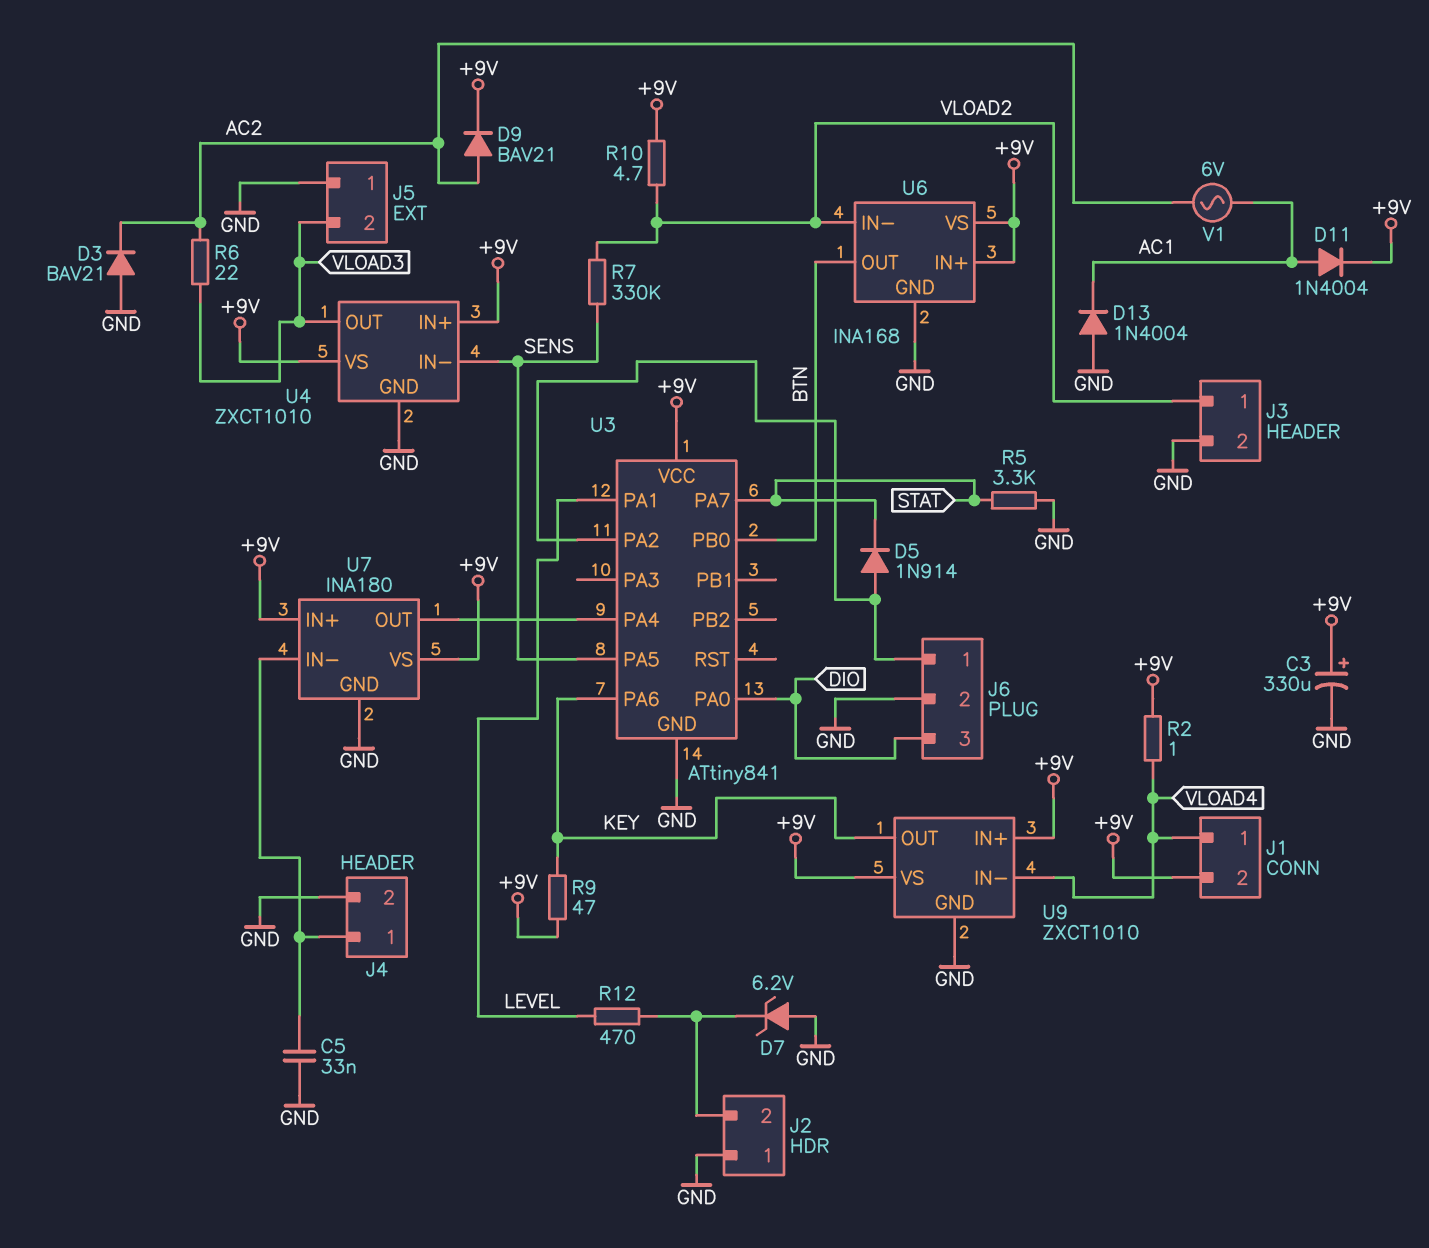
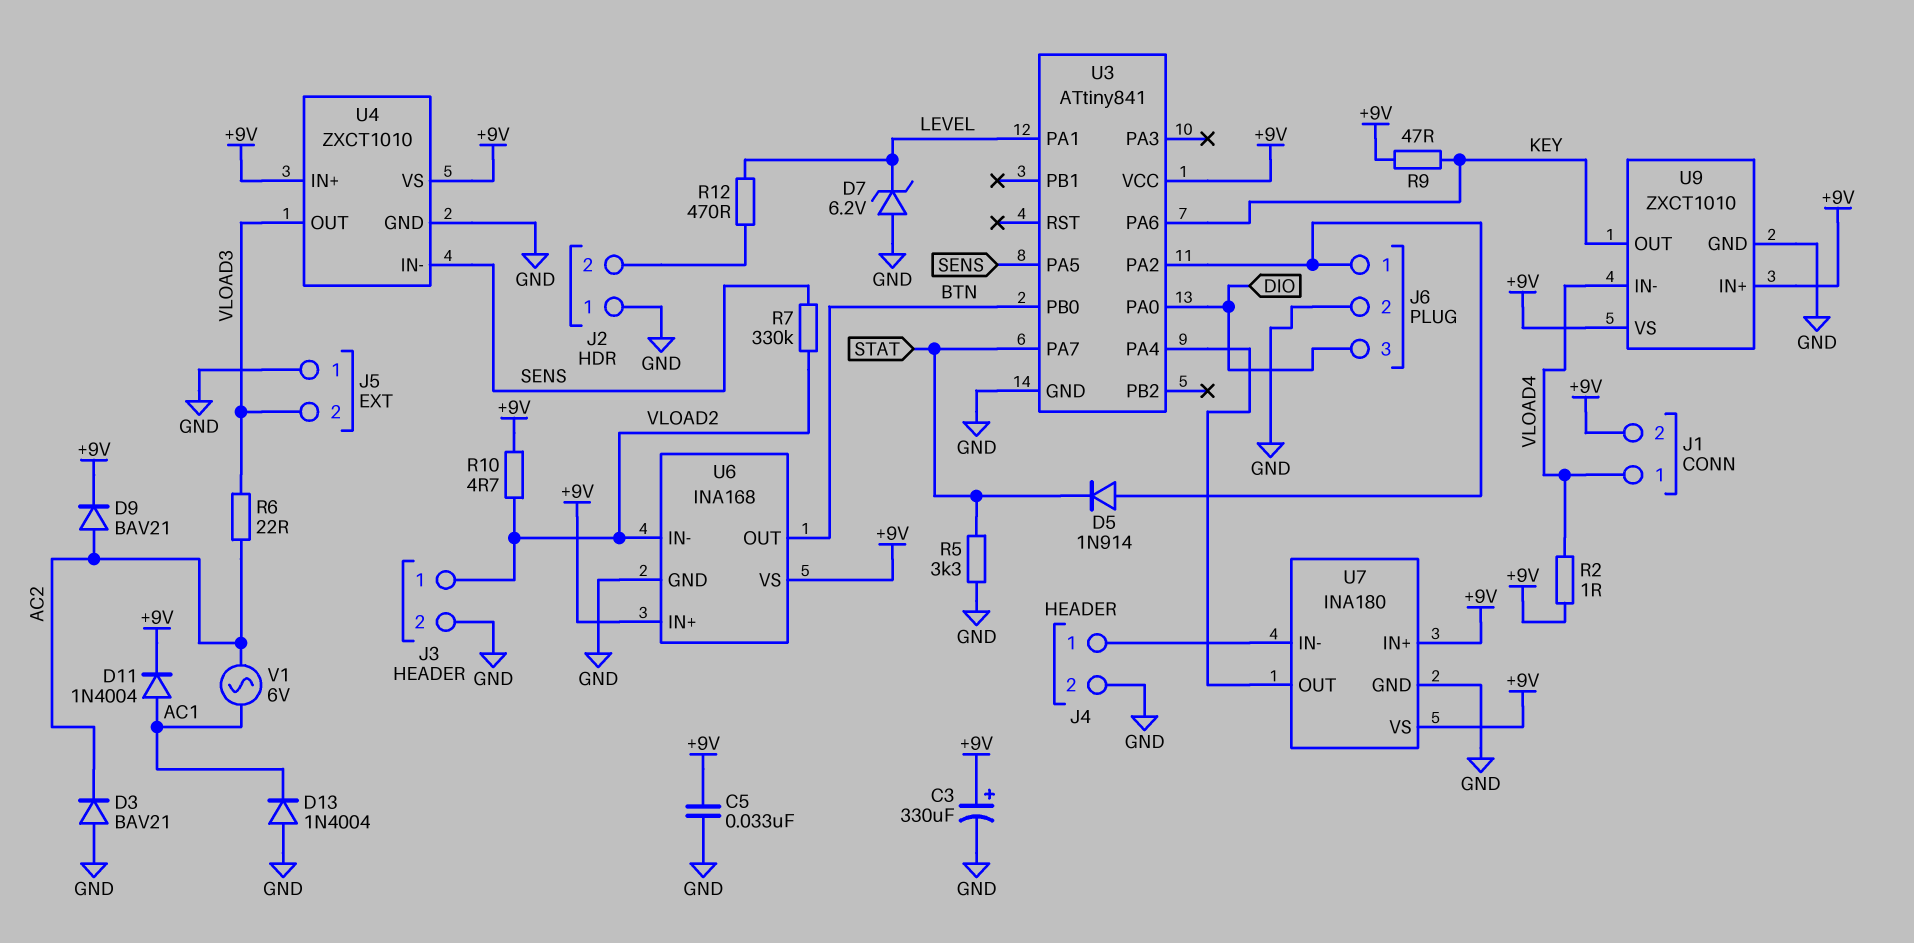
C5: 33nF (GND, J4/1) -> 33nF (+9V, GND)
D7: zener 6.2V (A GND, K J2/2) -> zener 6.2V (A GND, K LEVEL)

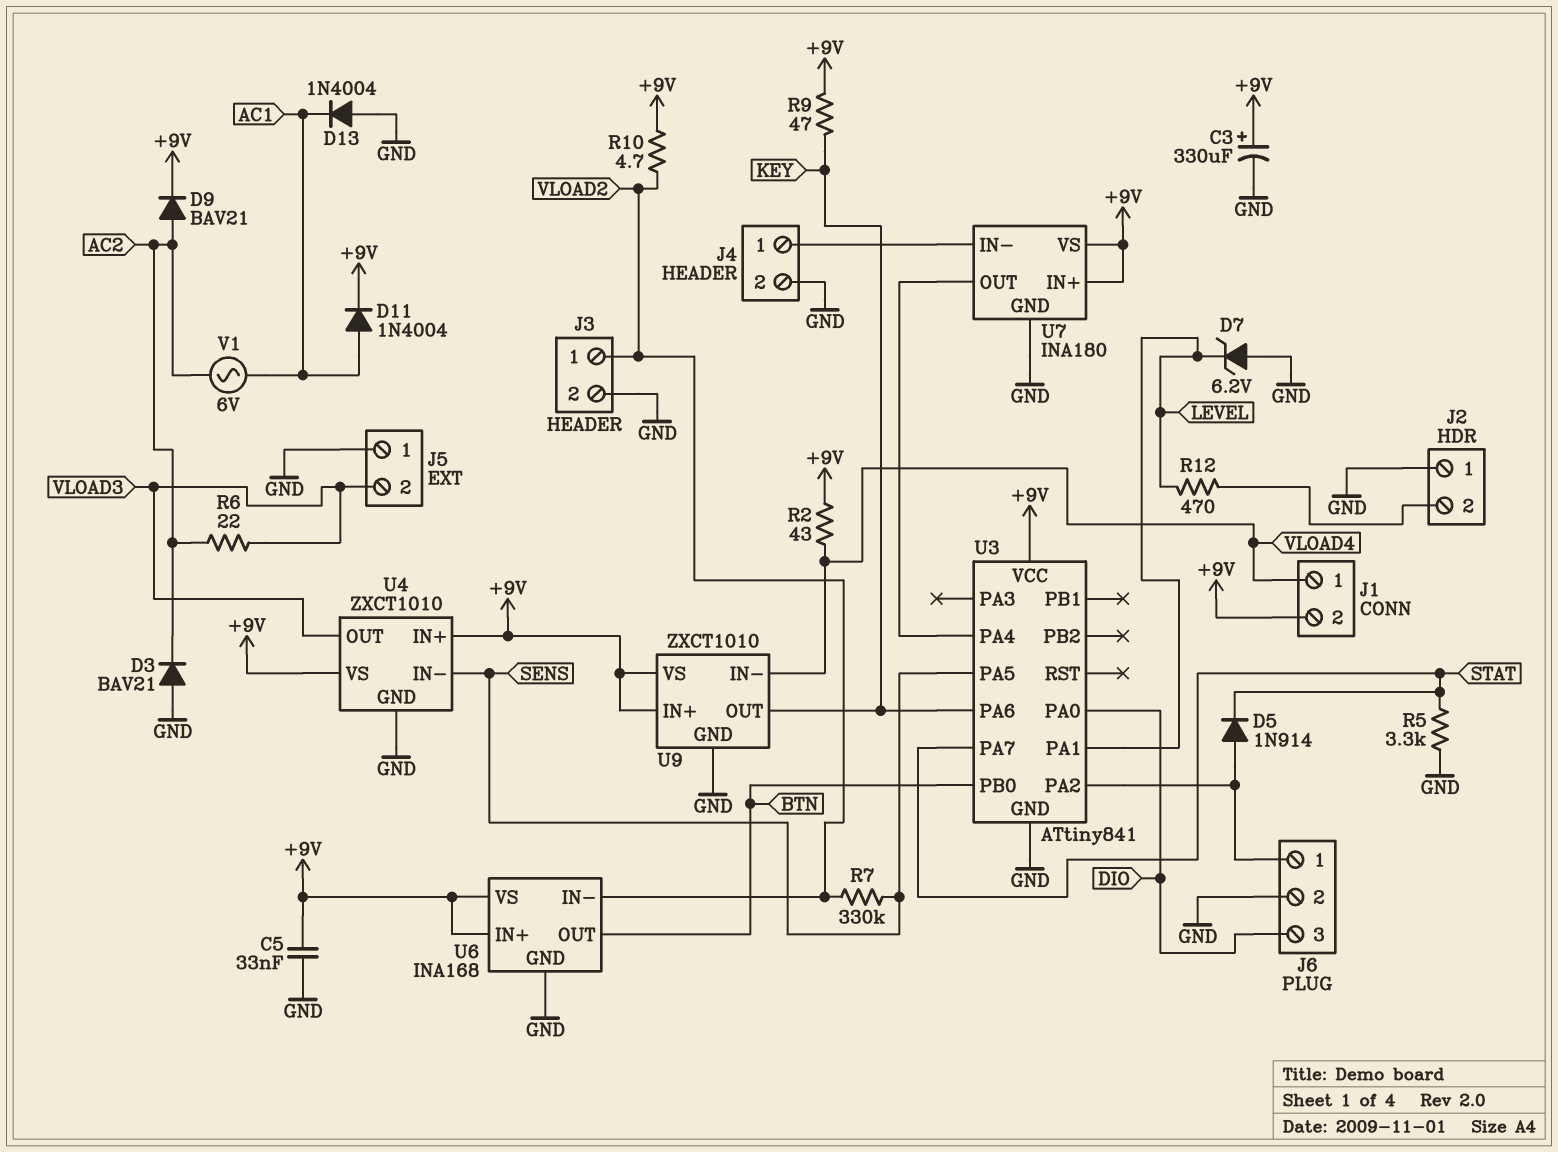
R2: 1 (+9V, VLOAD4) -> 43 (+9V, VLOAD4)

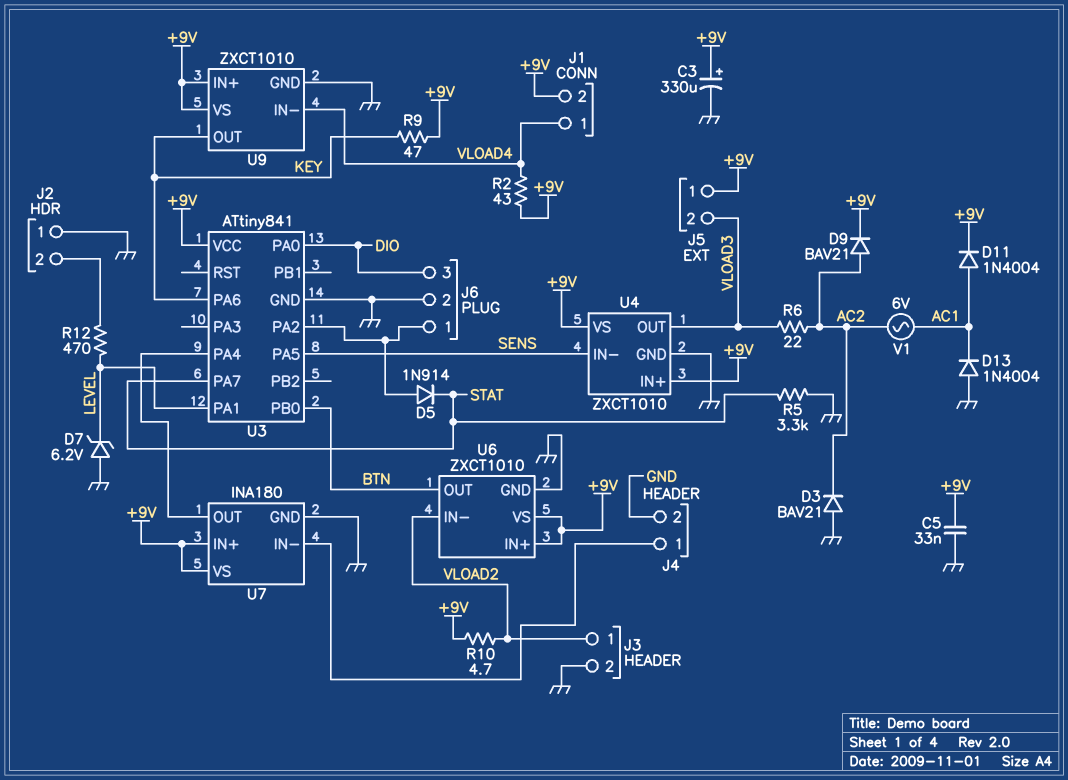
J5 pin 1: GND -> +9V
R7: 330k (SENS, VLOAD2) -> none
U6: INA168 -> ZXCT1010

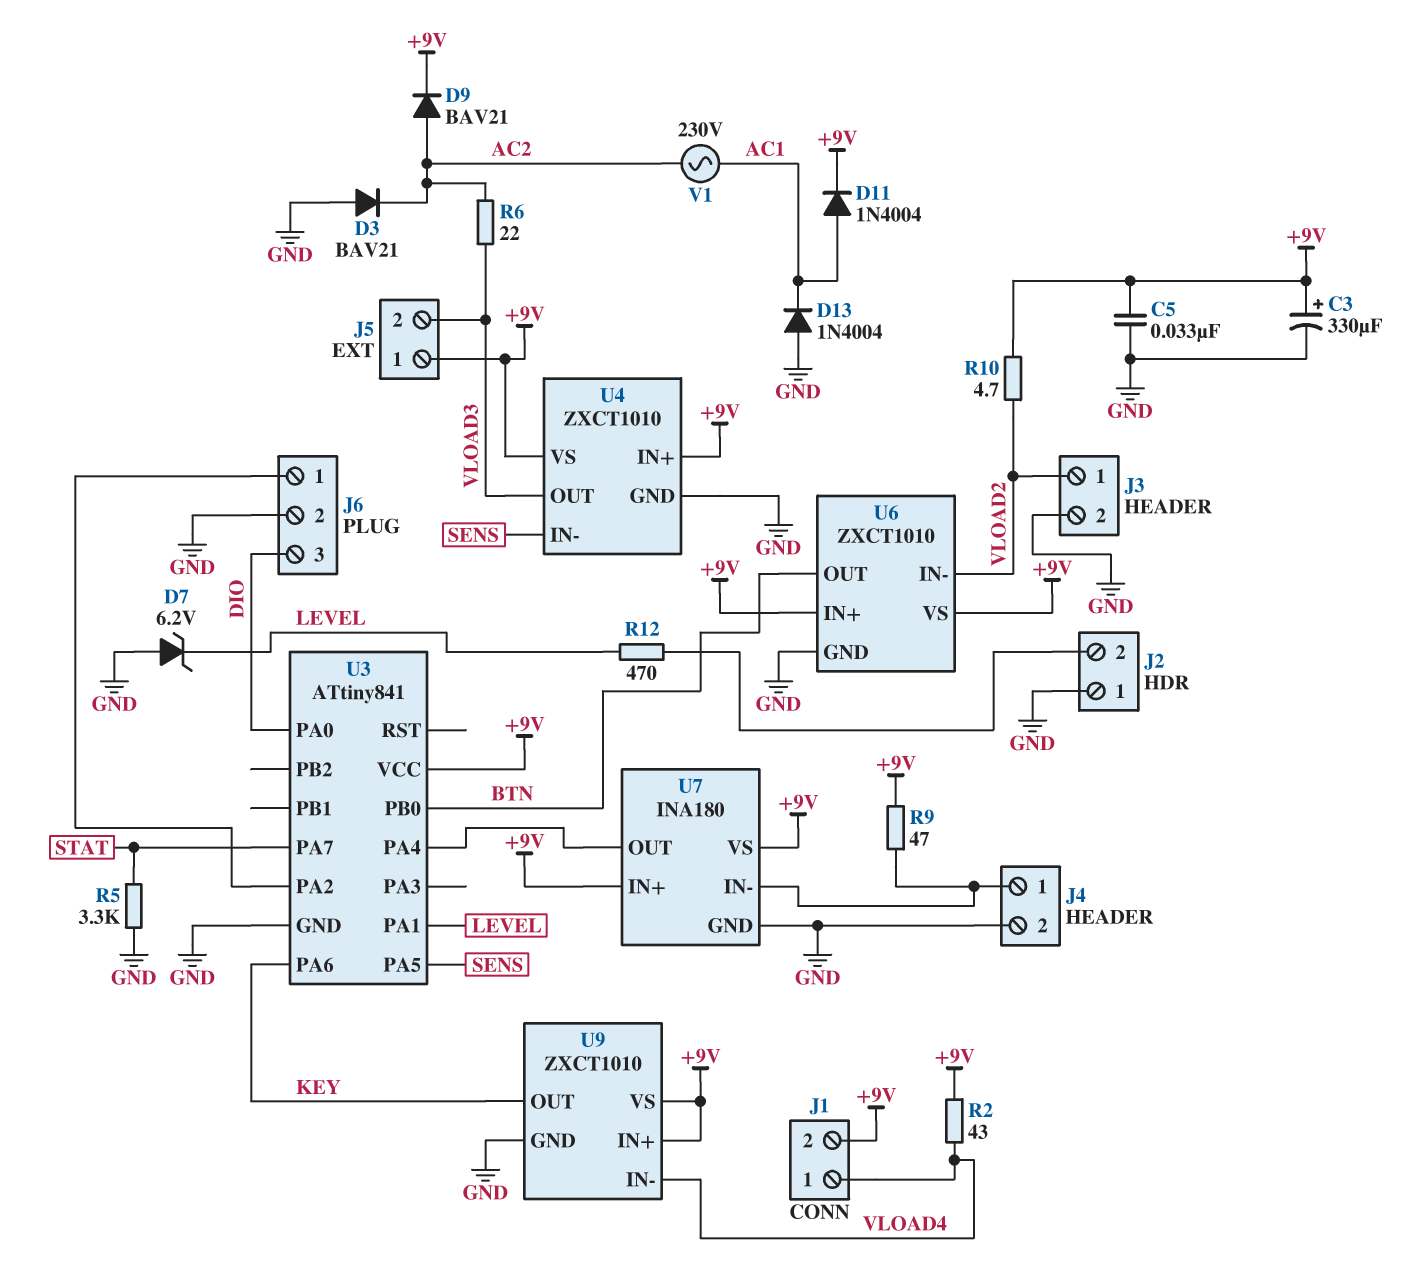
D5: diode 1N914 (A J6/1, K STAT) -> none
R9: 47 (+9V, KEY) -> 47 (+9V, J4/1)
V1: AC 6V (AC1, AC2) -> AC 230V (AC1, AC2)

